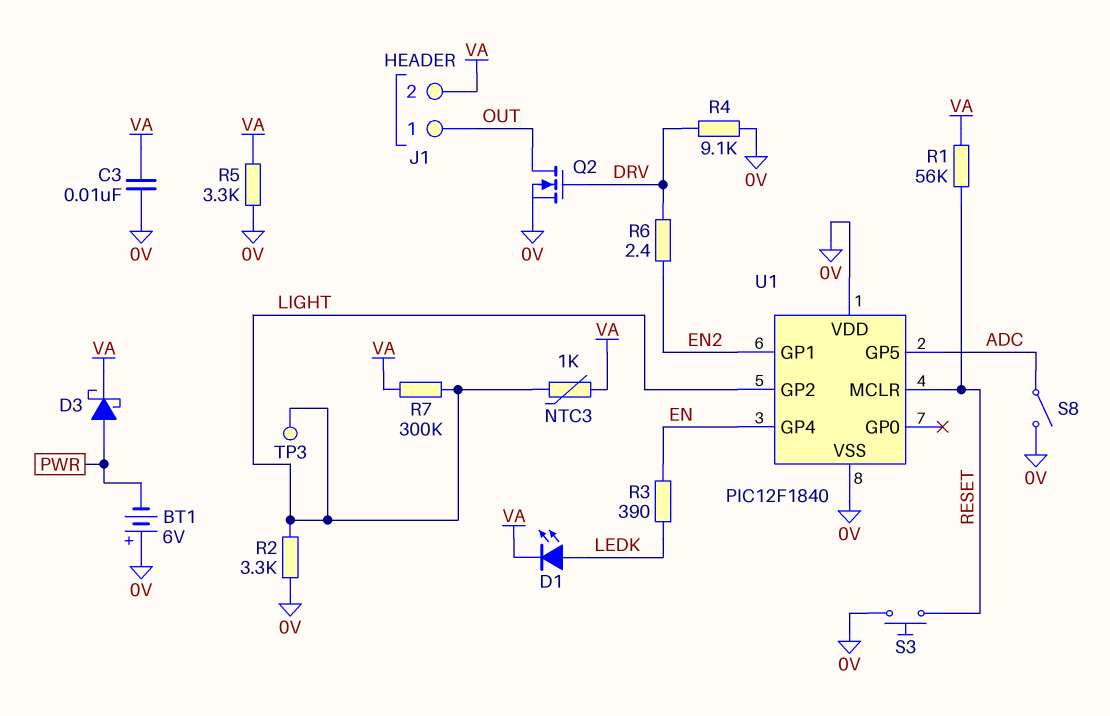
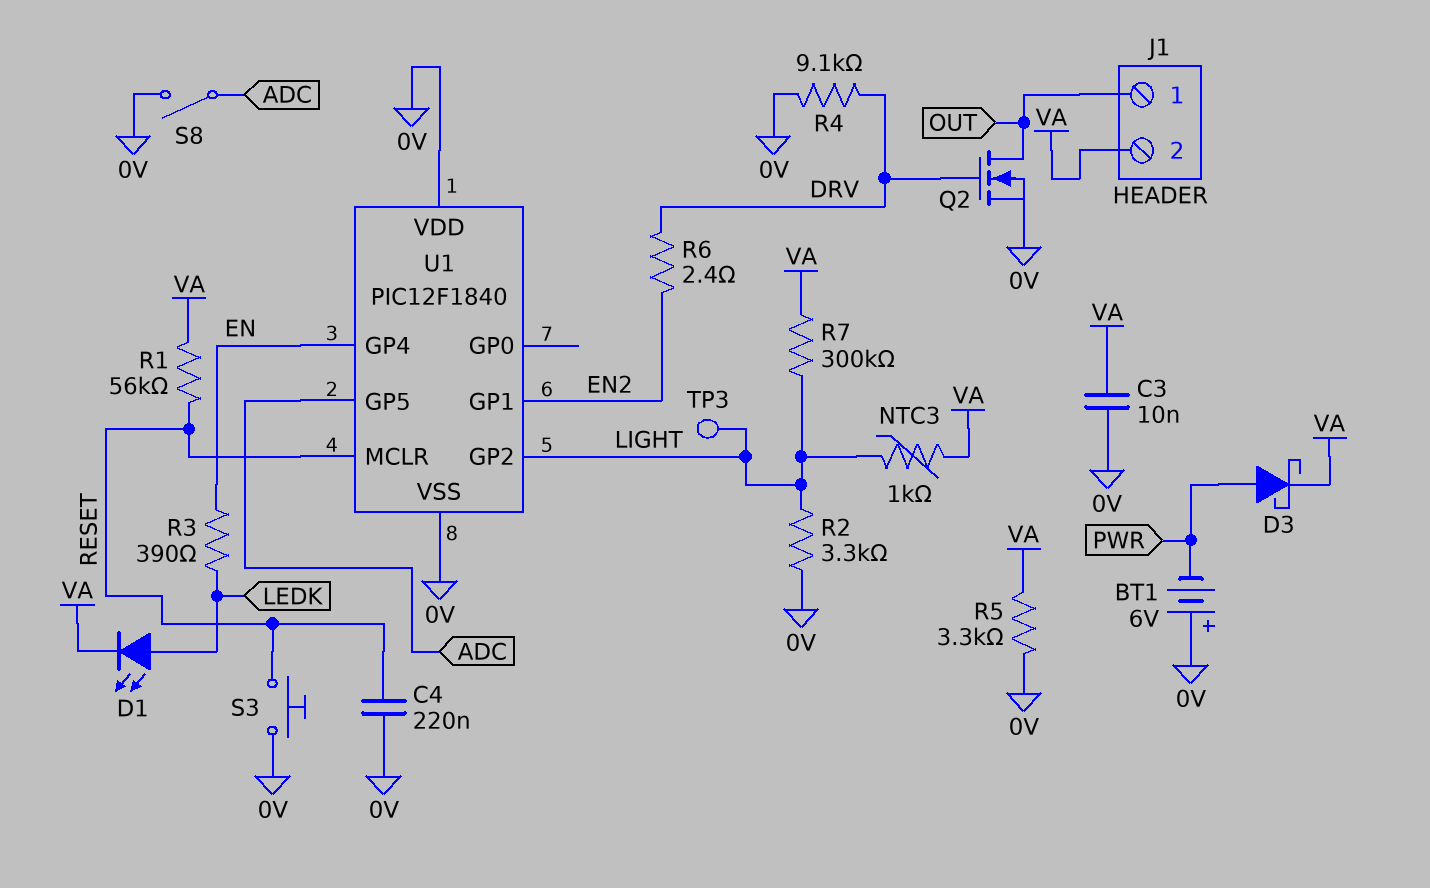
C4: none -> 220nF (0V, RESET)

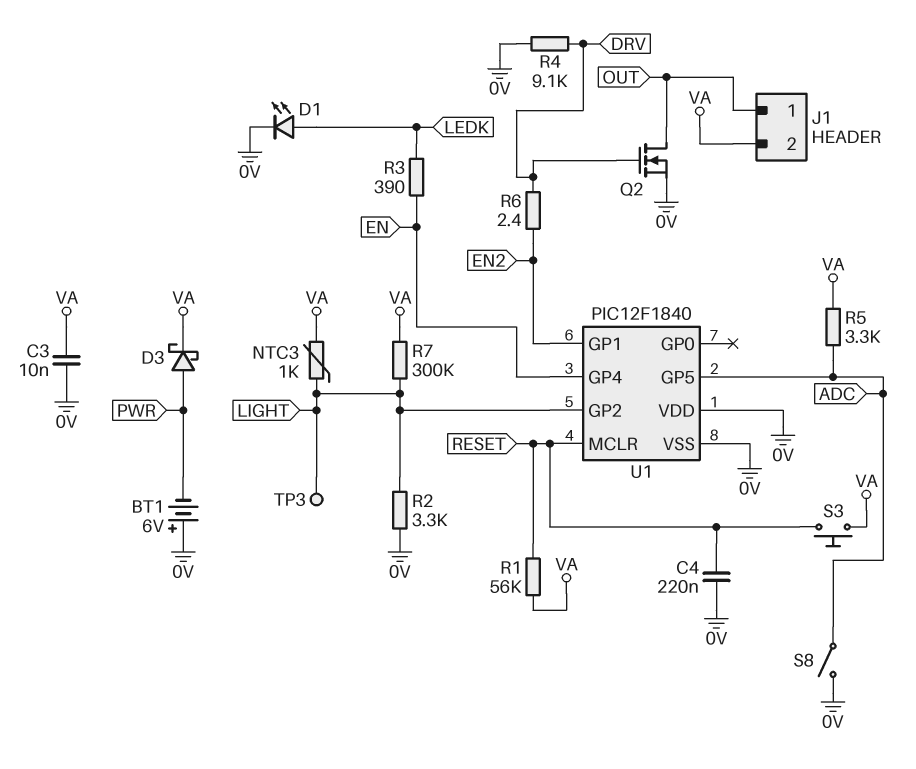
D1: LED (A LEDK, K VA) -> LED (A LEDK, K 0V)
R5: 3.3k (0V, VA) -> 3.3k (ADC, VA)
S3: button (0V, RESET) -> button (RESET, VA)

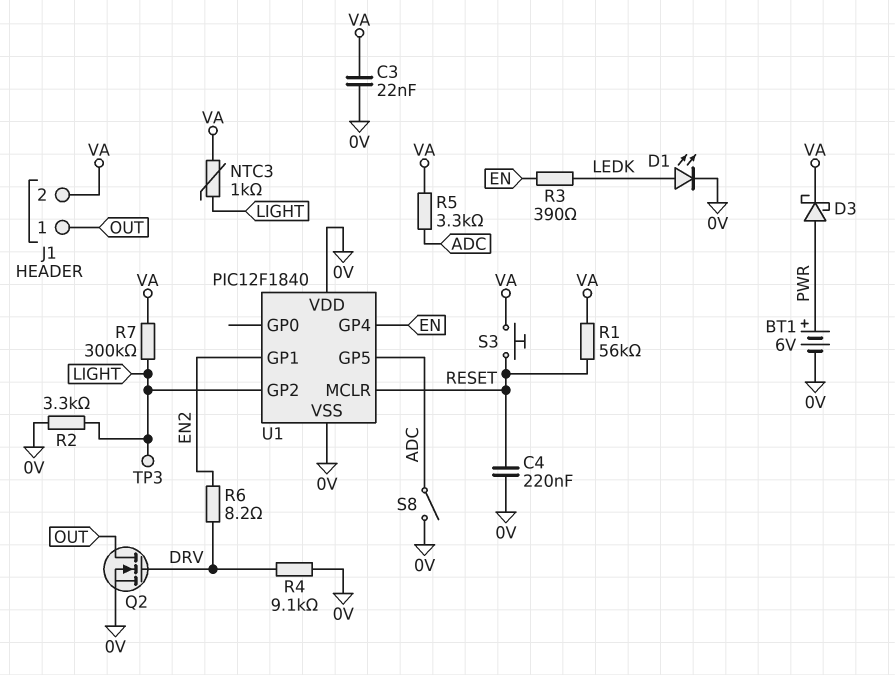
BT1: 6V (plus 0V, minus PWR) -> 6V (plus PWR, minus 0V)
C3: 10nF (0V, VA) -> 22nF (0V, VA)
R6: 2.4 (DRV, EN2) -> 8.2 (DRV, EN2)

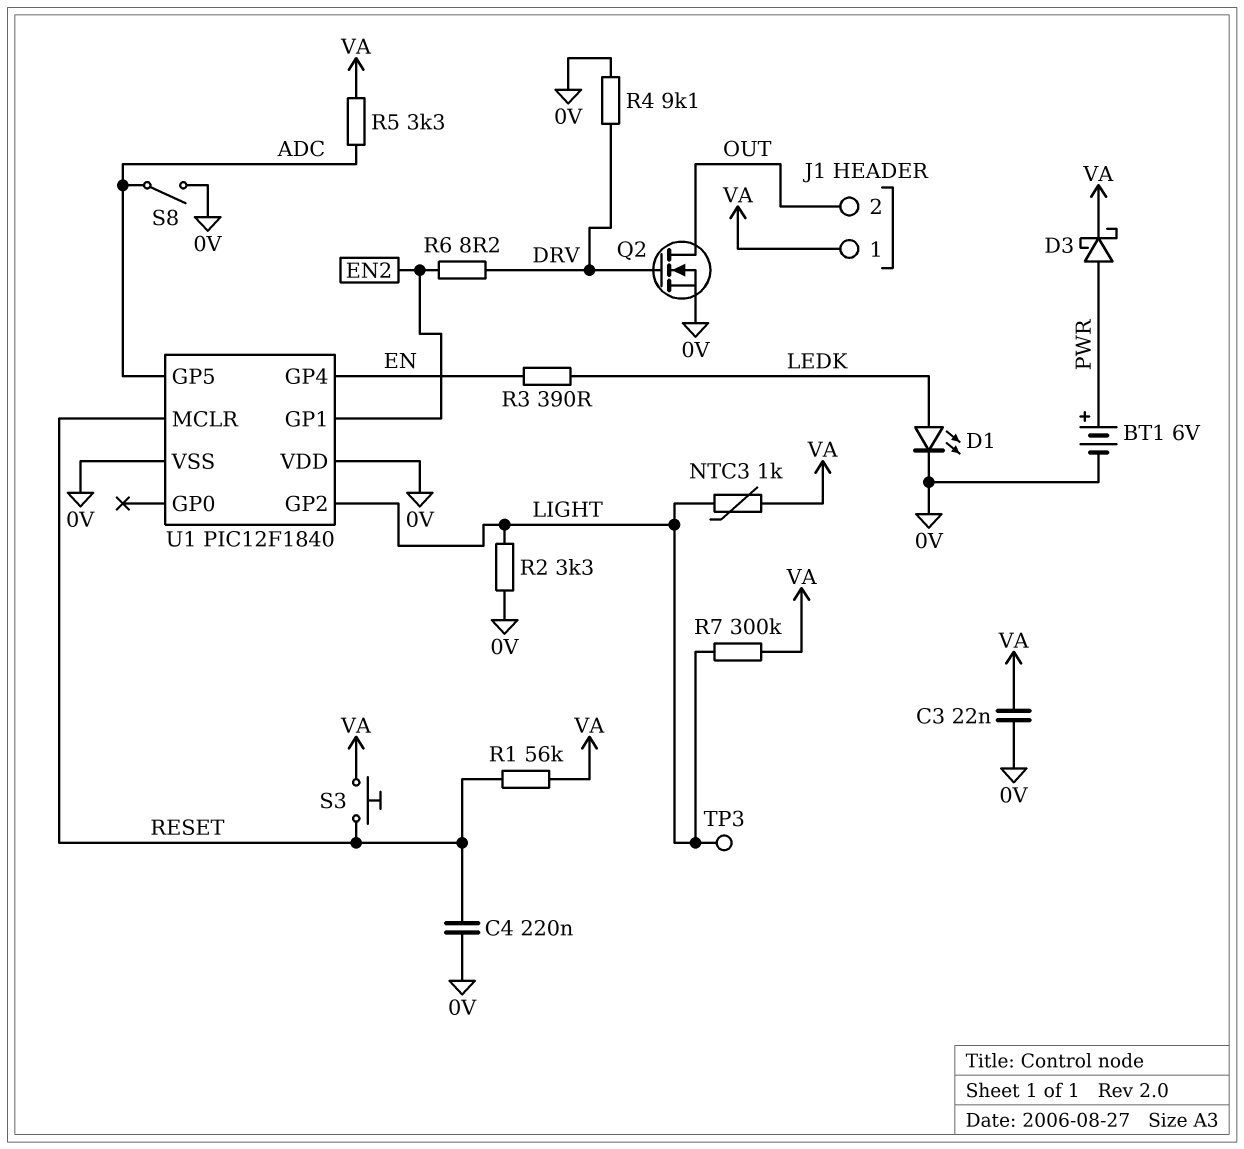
J1 pin 1: OUT -> VA
J1 pin 2: VA -> OUT

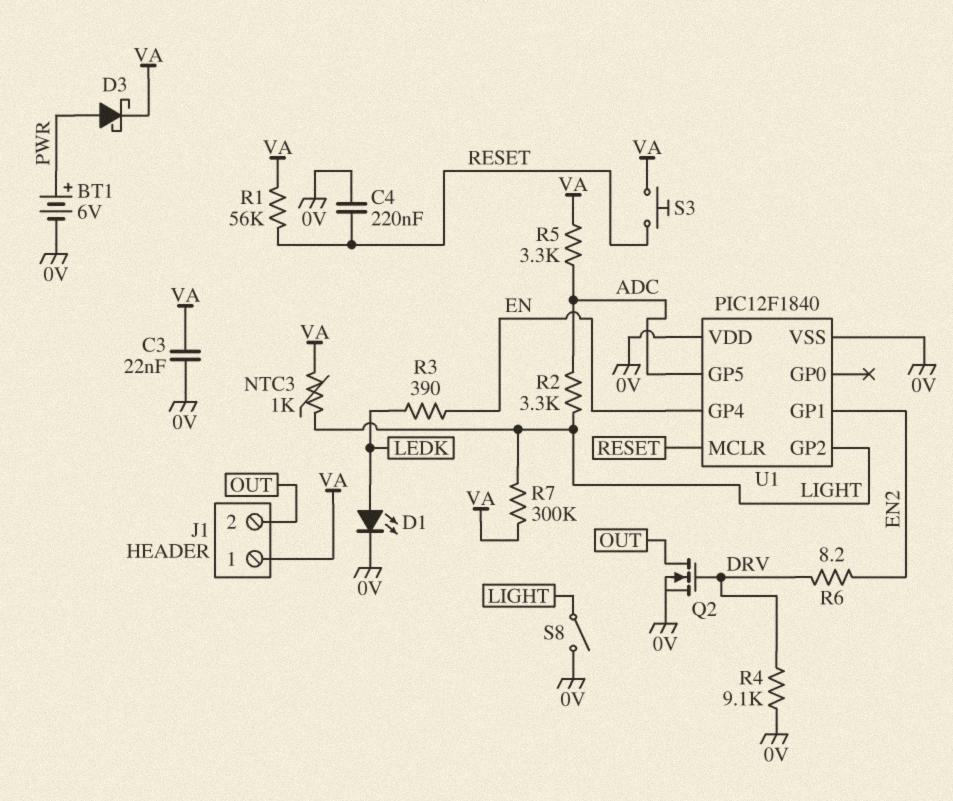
R2: 3.3k (0V, LIGHT) -> 3.3k (ADC, LIGHT)
S8: switch (0V, ADC) -> switch (0V, LIGHT)
TP3: test point (LIGHT) -> none

